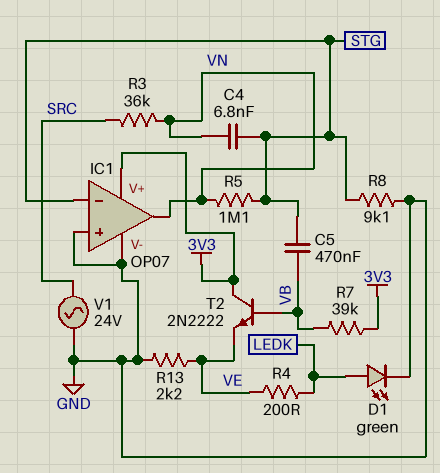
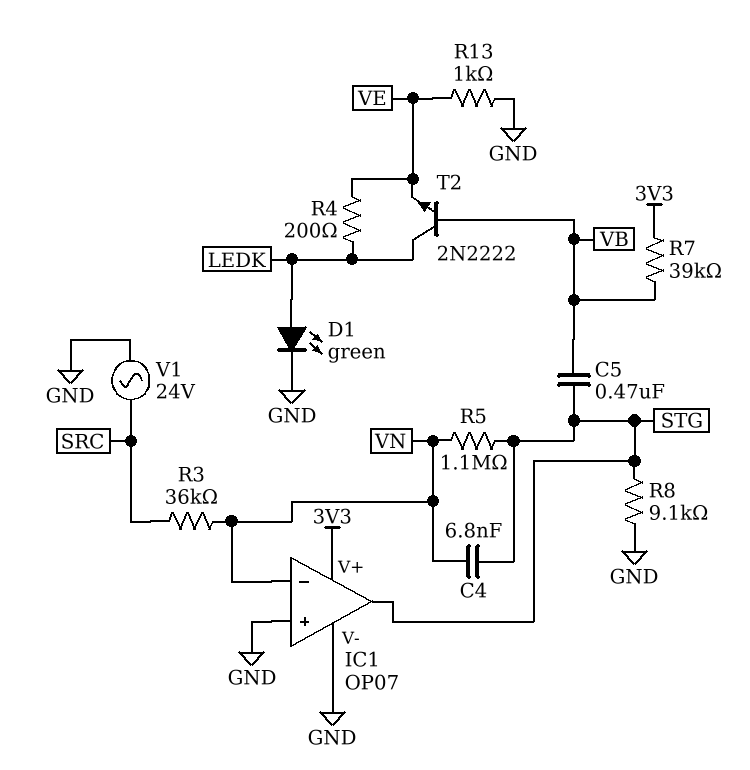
IC1 pin in-: STG -> VN
IC1 pin out: VN -> STG
R13: 2.2k (GND, VE) -> 1k (GND, VE)
T2: NPN 2N2222 (B VB, C 3V3, E VE) -> NPN 2N2222 (B VB, C LEDK, E VE)

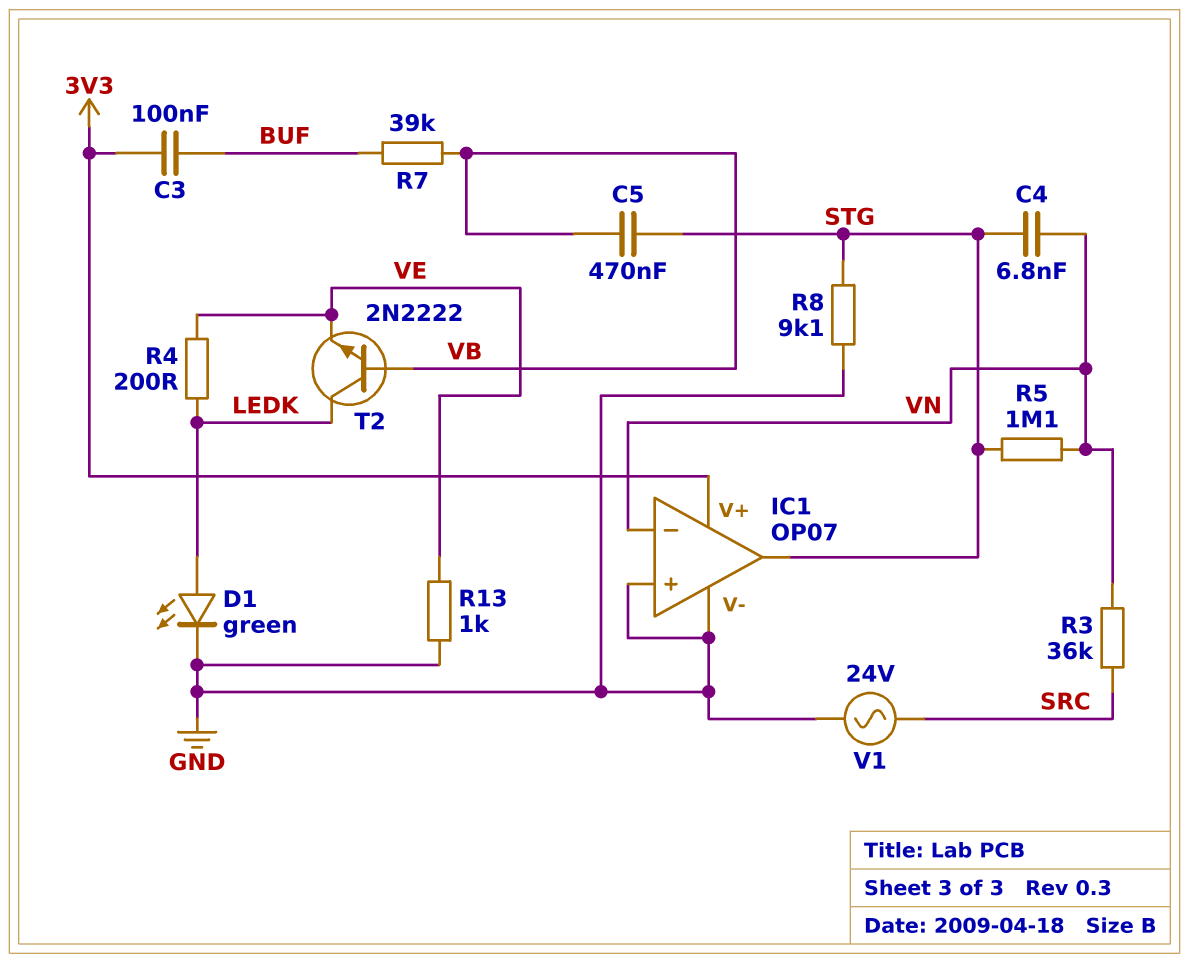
C3: none -> 100nF (3V3, BUF)
R7: 39k (3V3, VB) -> 39k (BUF, VB)

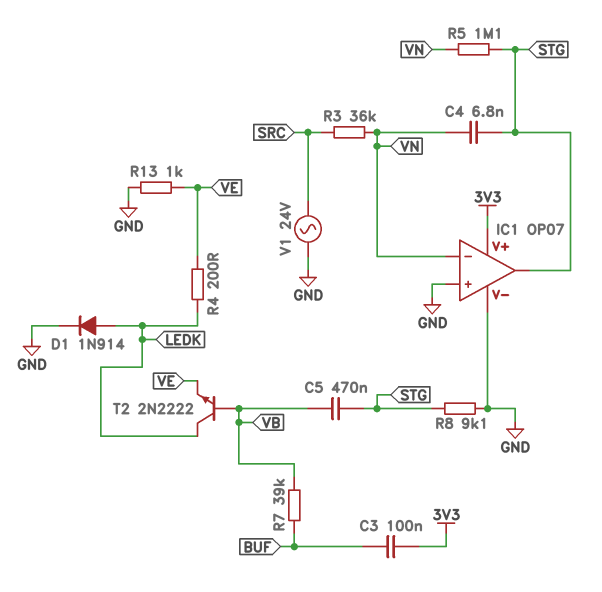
D1: LED green (A LEDK, K GND) -> diode 1N914 (A LEDK, K GND)

